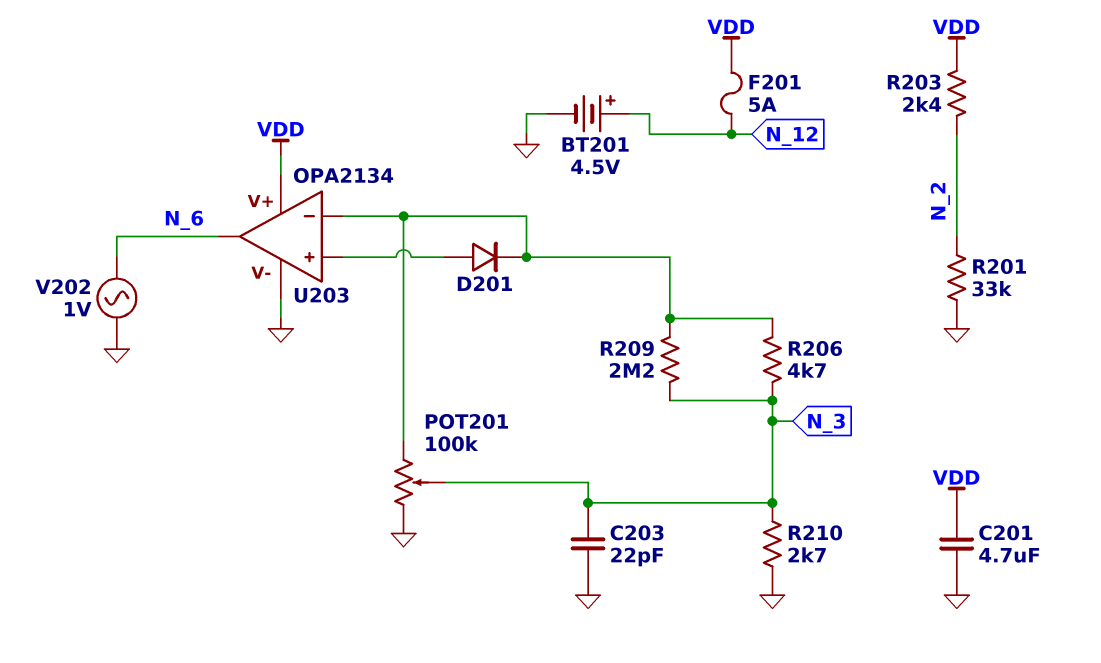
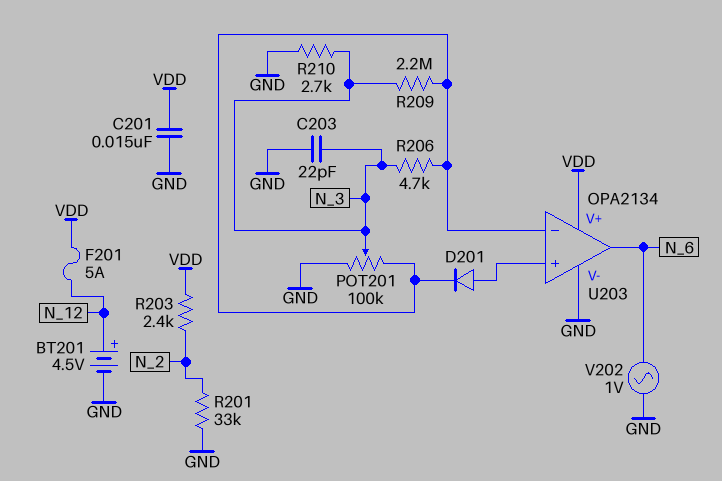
C201: 4.7uF (GND, VDD) -> 15nF (GND, VDD)

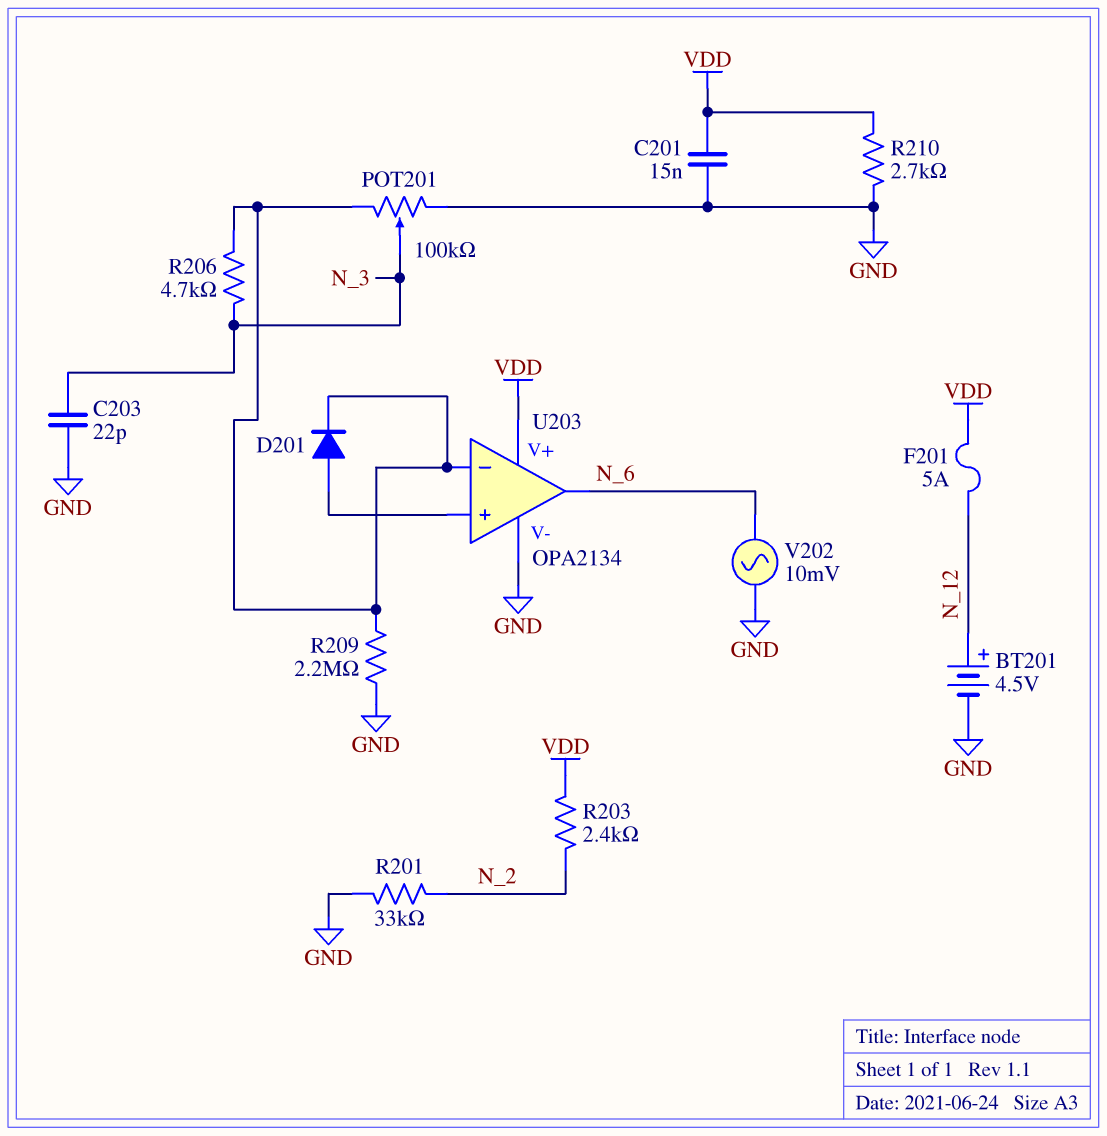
R209: 2.2M (N_3, U203/in-) -> 2.2M (GND, U203/in-)
R210: 2.7k (GND, N_3) -> 2.7k (GND, VDD)
V202: AC 1V (GND, N_6) -> AC 10mV (GND, N_6)

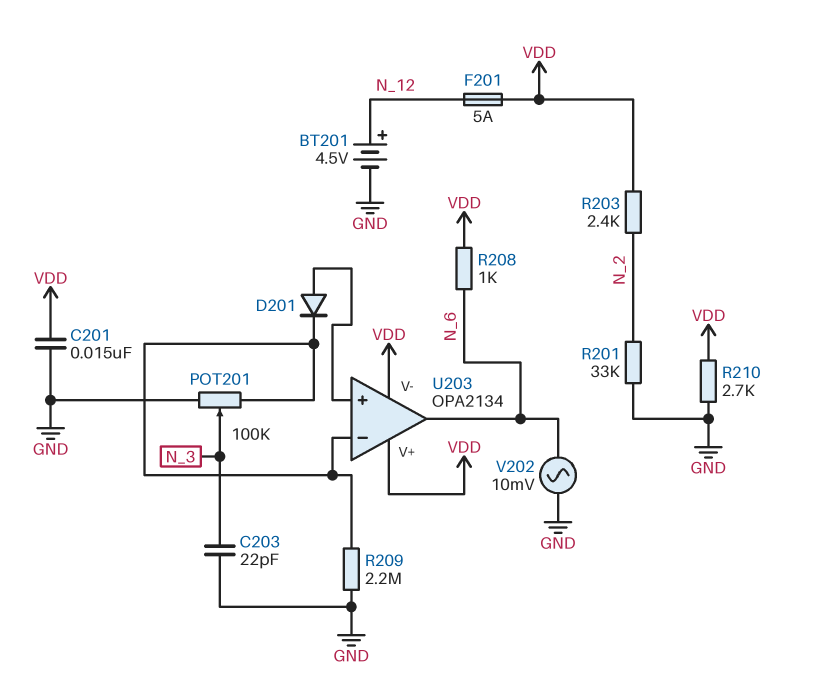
R206: 4.7k (N_3, U203/in-) -> none
R208: none -> 1k (N_6, VDD)
U203 pin V-: GND -> VDD

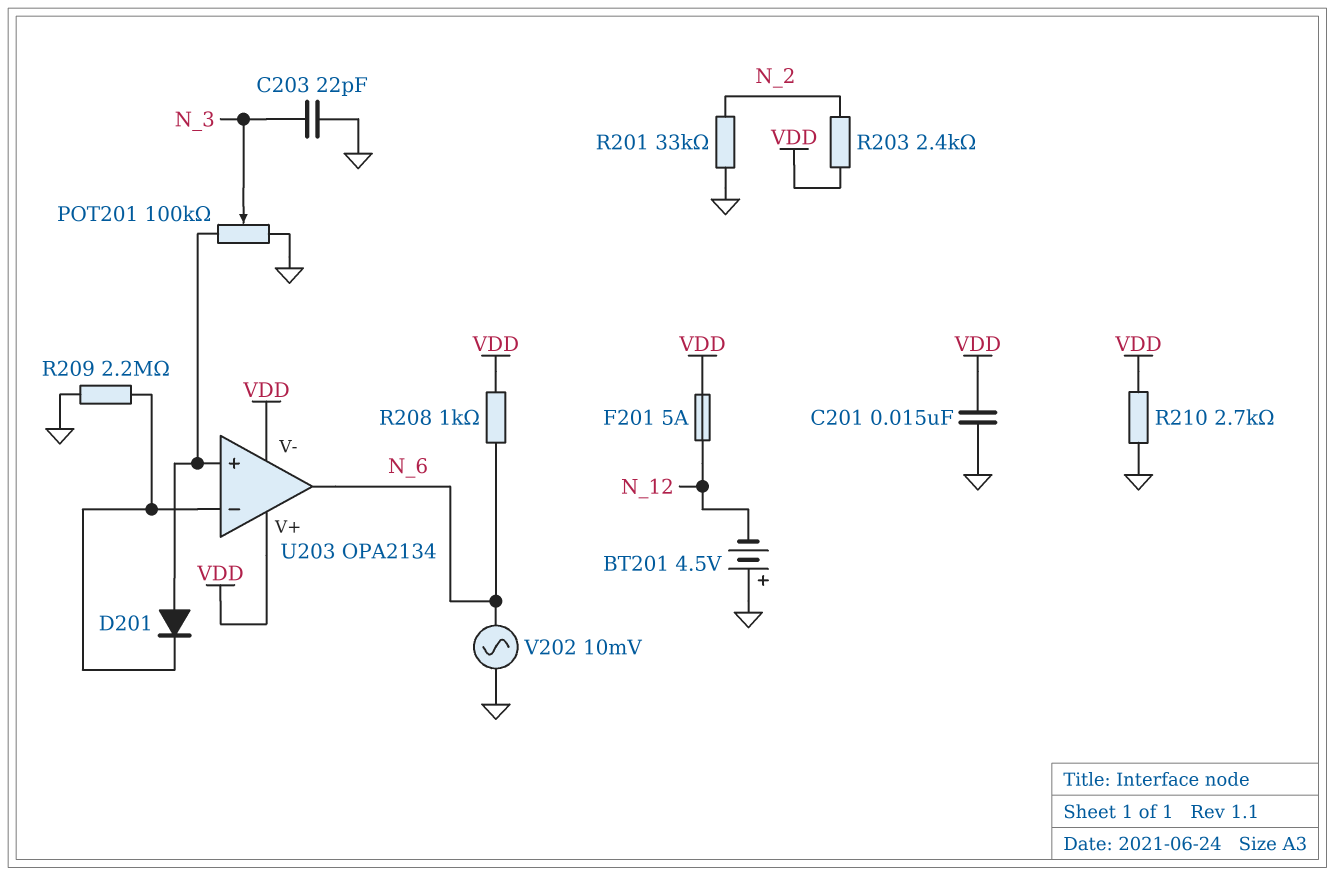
BT201: 4.5V (plus N_12, minus GND) -> 4.5V (plus GND, minus N_12)
POT201: 100k (GND, U203/in-, wiper N_3) -> 100k (GND, U203/in+, wiper N_3)

